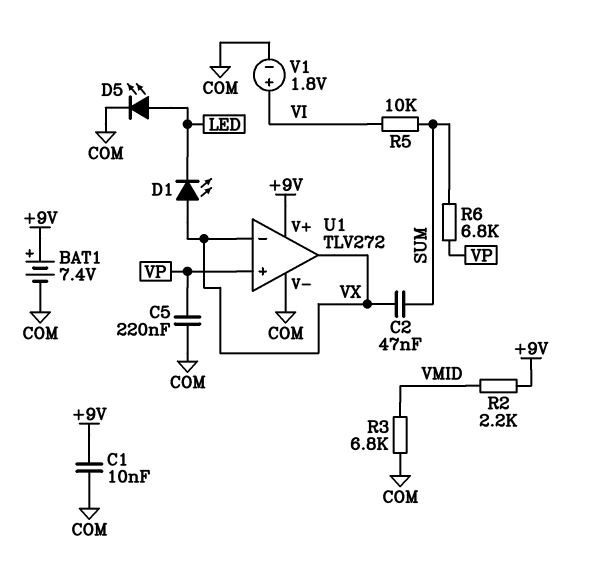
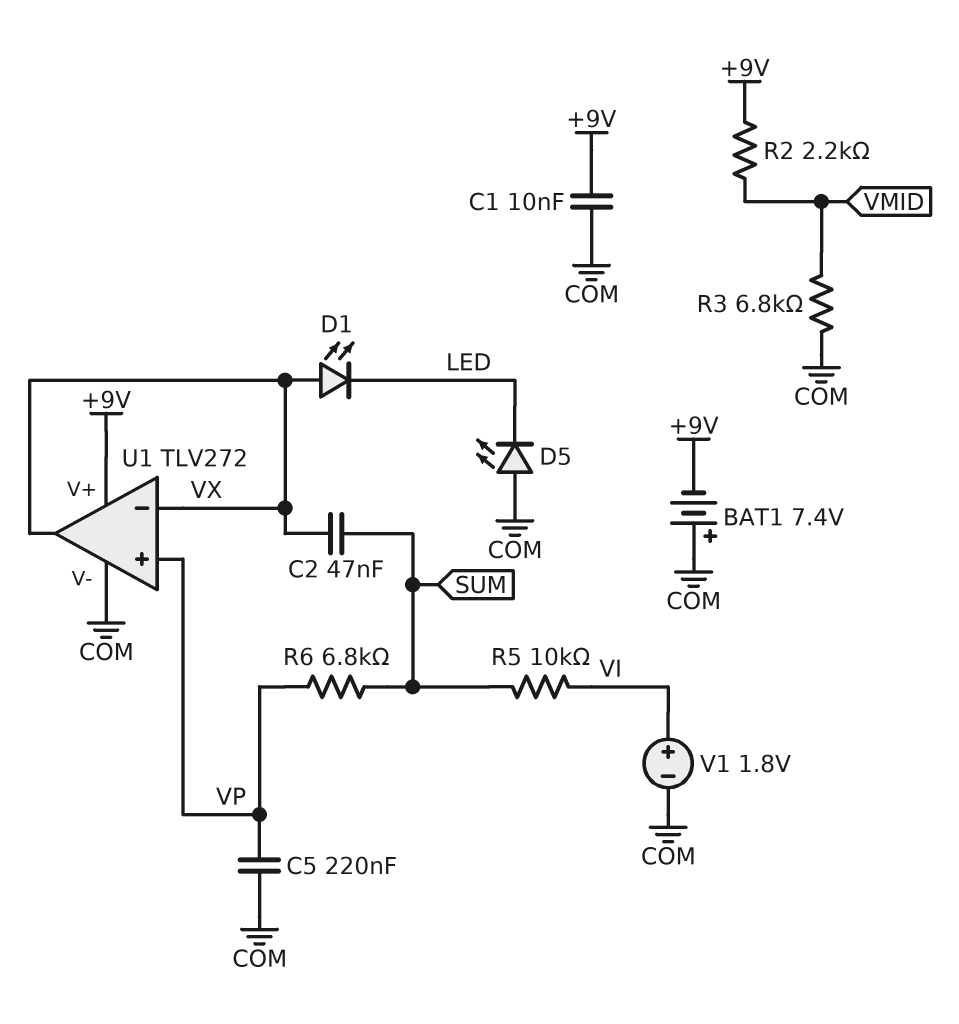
BAT1: 7.4V (plus +9V, minus COM) -> 7.4V (plus COM, minus +9V)
D5: LED (A LED, K COM) -> LED (A COM, K LED)

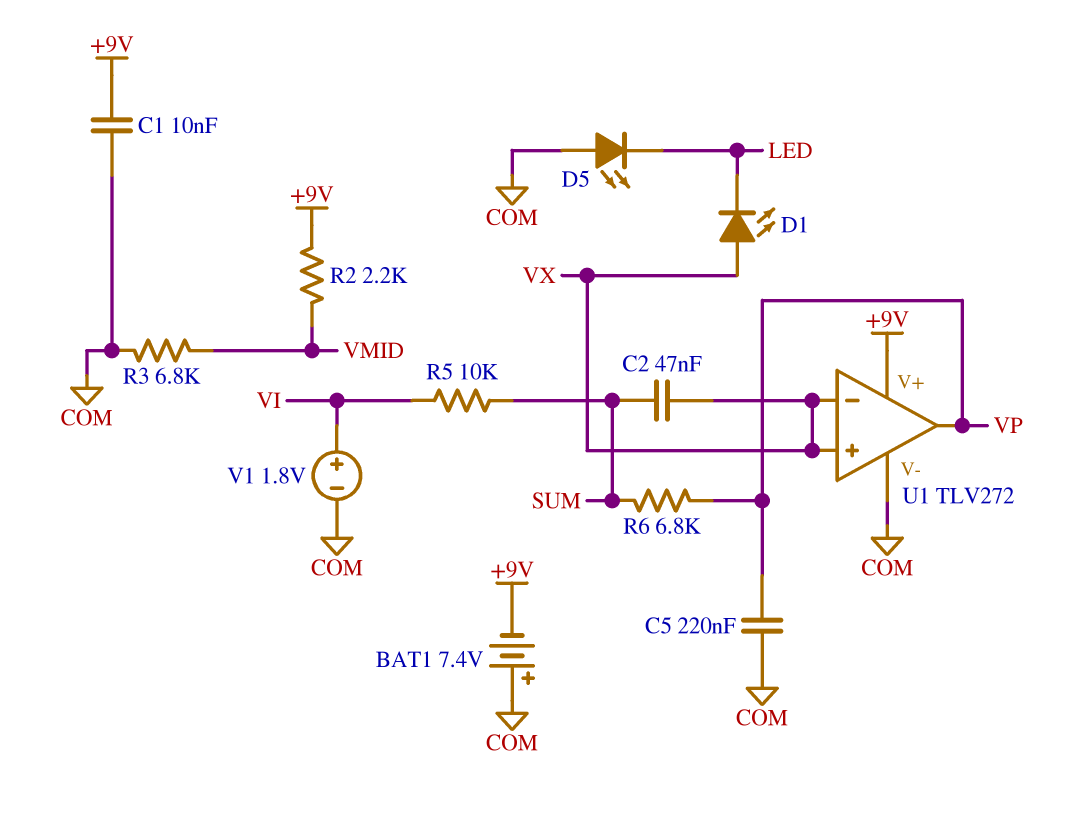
U1 pin in+: VP -> VX
U1 pin out: VX -> VP

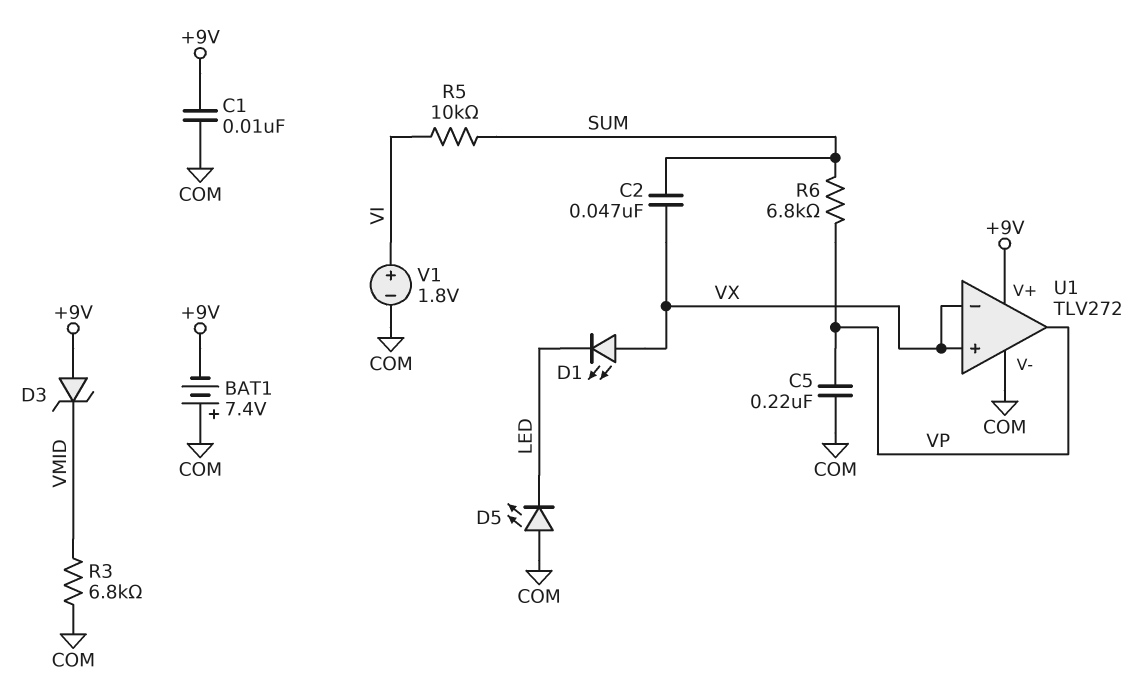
D3: none -> zener (A +9V, K VMID)
R2: 2.2k (+9V, VMID) -> none

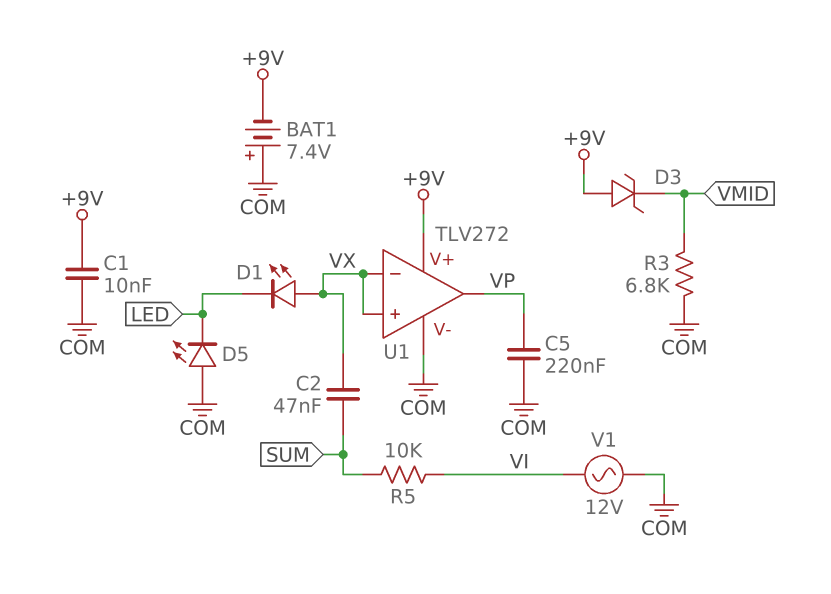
R6: 6.8k (SUM, VP) -> none
V1: 1.8V (plus VI, minus COM) -> AC 12V (COM, VI)

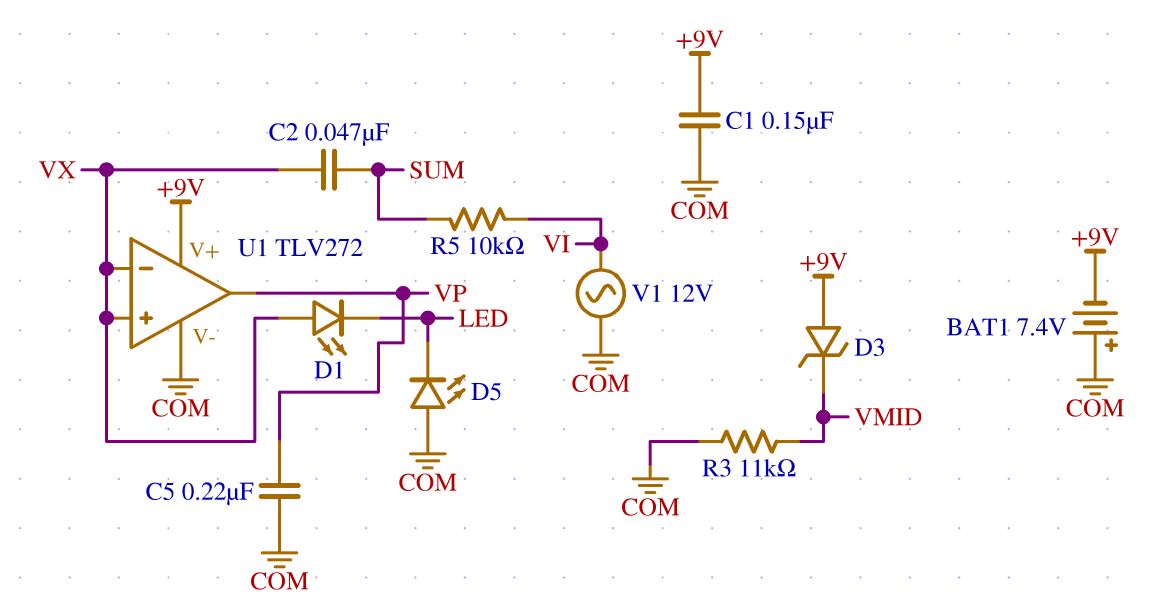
C1: 10nF (+9V, COM) -> 150nF (+9V, COM)
R3: 6.8k (COM, VMID) -> 11k (COM, VMID)

